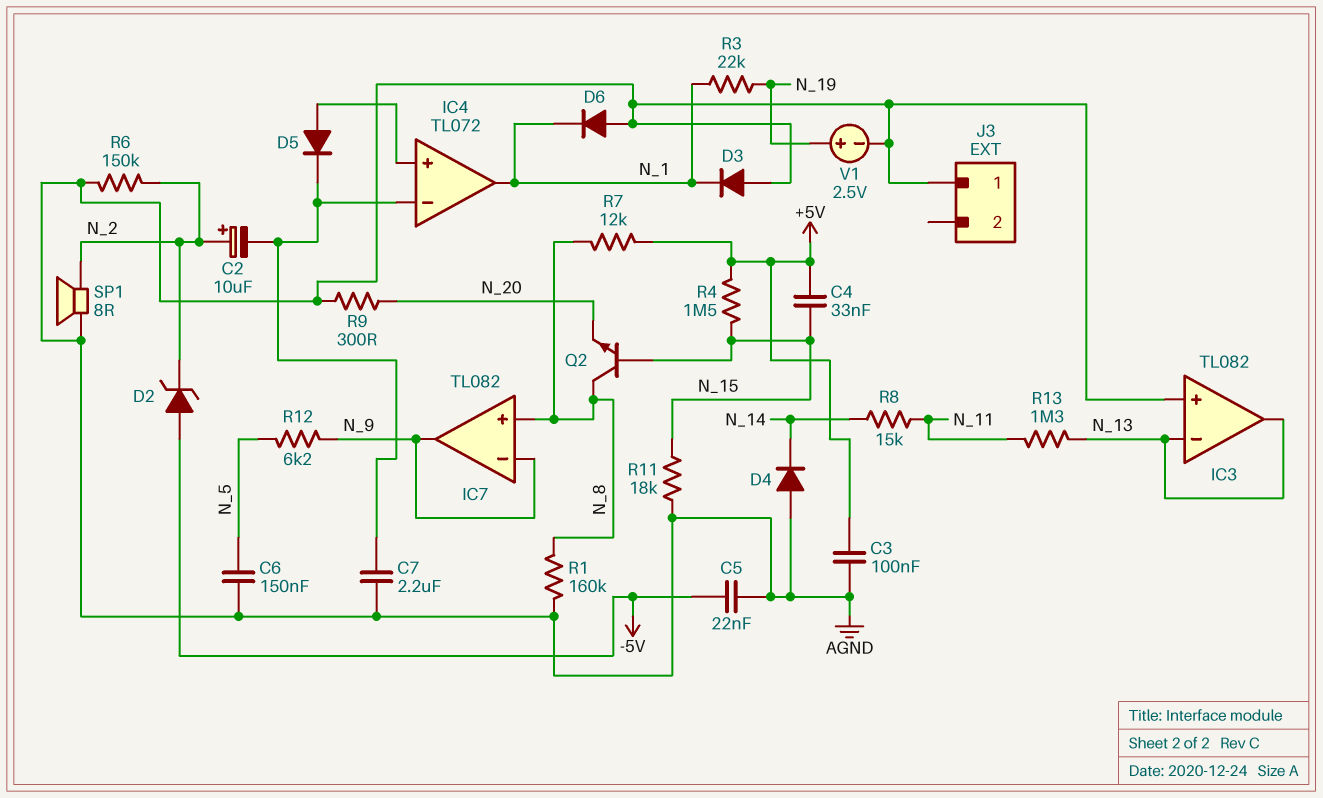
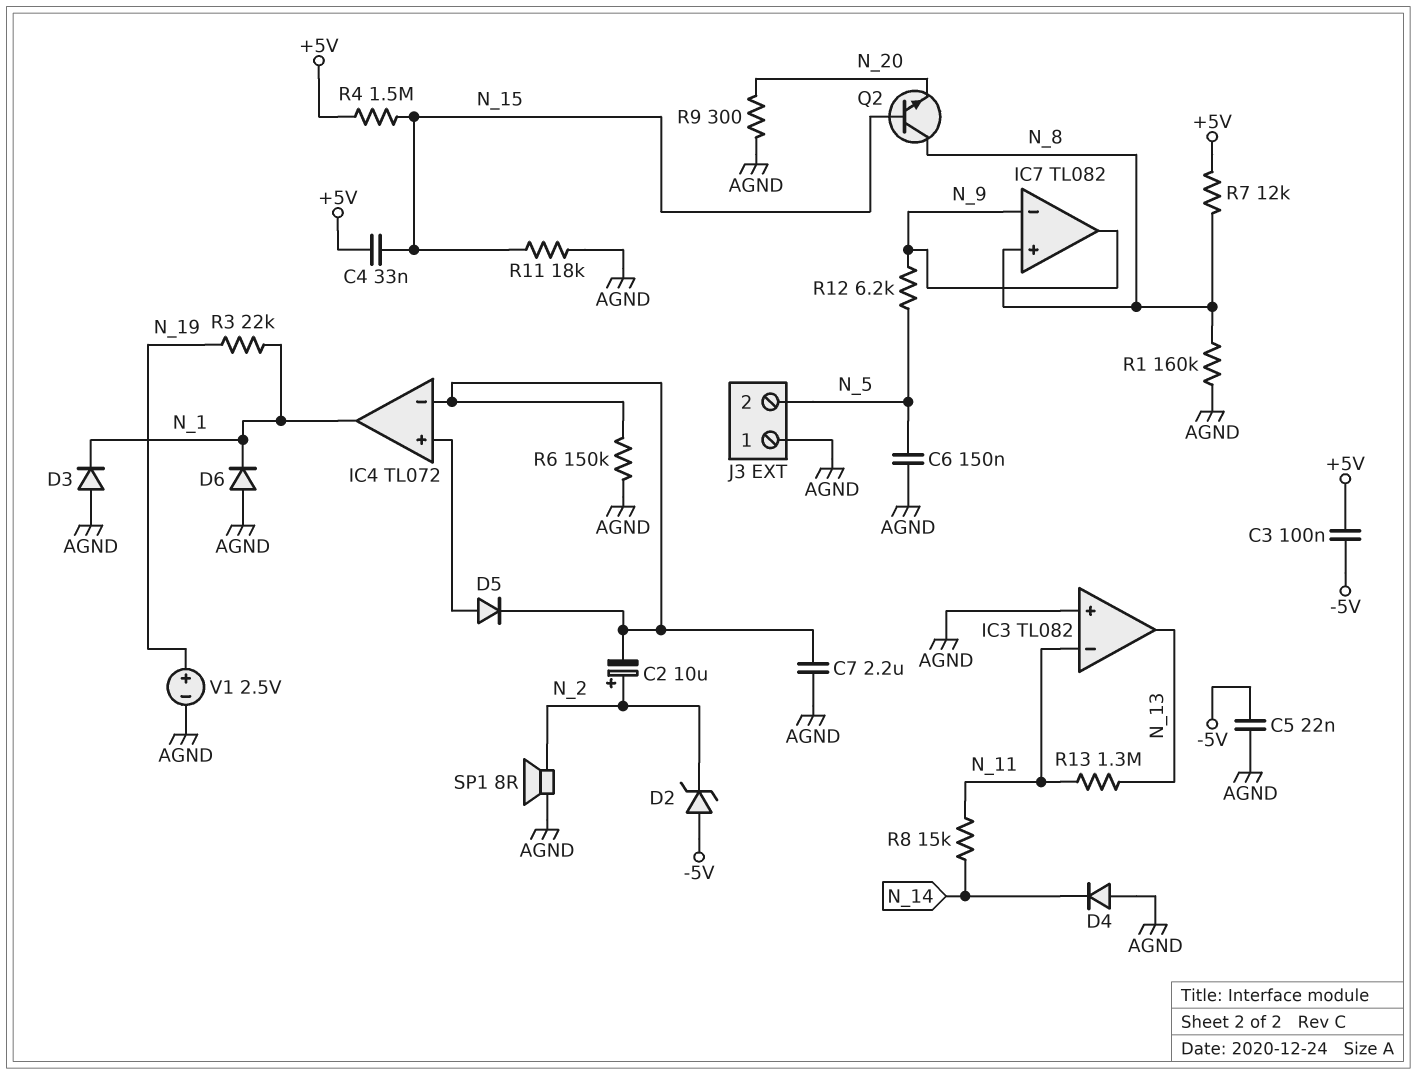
C3: 100nF (+5V, AGND) -> 100nF (+5V, -5V)
IC3 pin in-: N_13 -> N_11
J3 pin 2: none -> N_5
R6: 150k (AGND, N_2) -> 150k (AGND, IC4/in-)

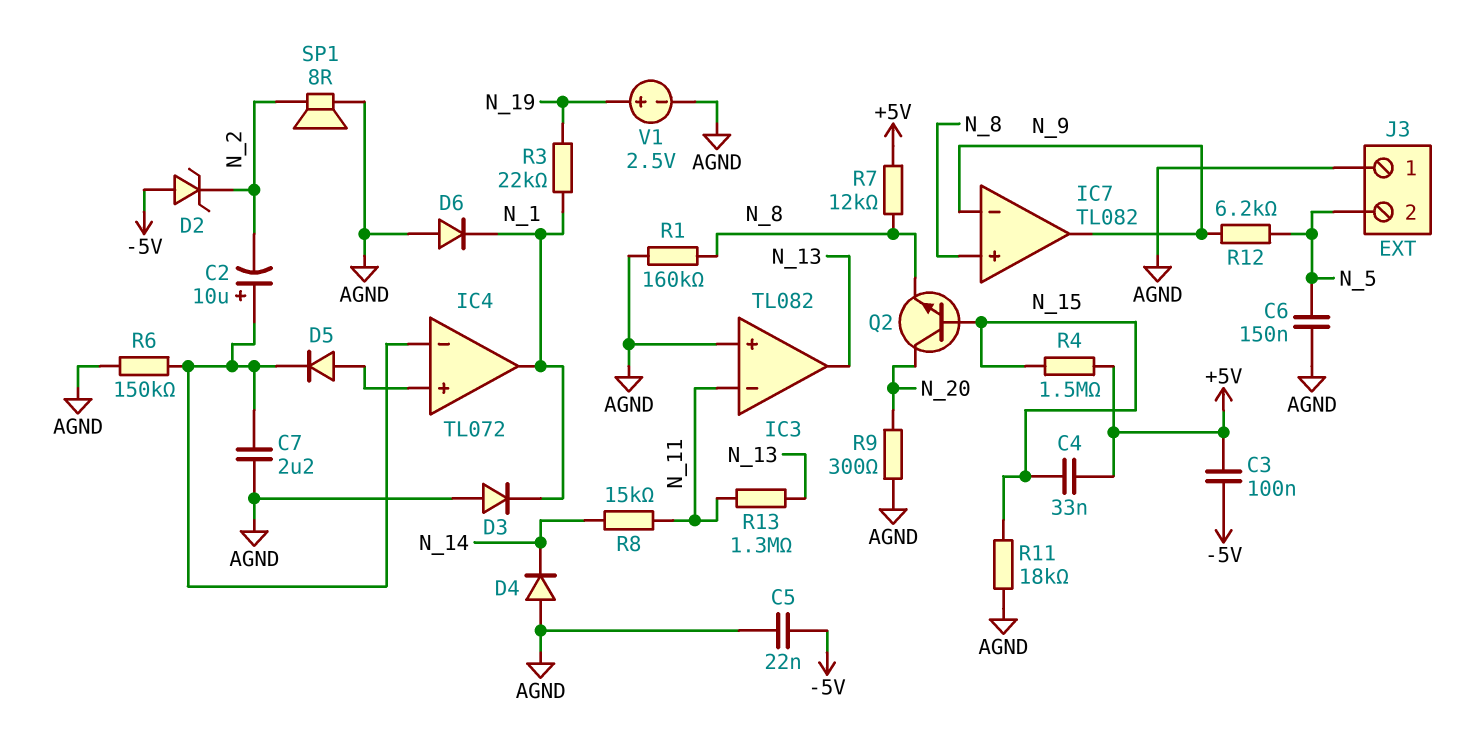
C2: 10uF (plus N_2, minus IC4/in-) -> 10uF (plus IC4/in-, minus N_2)
Q2: NPN (B N_15, C N_8, E N_20) -> NPN (B N_15, C N_20, E N_8)

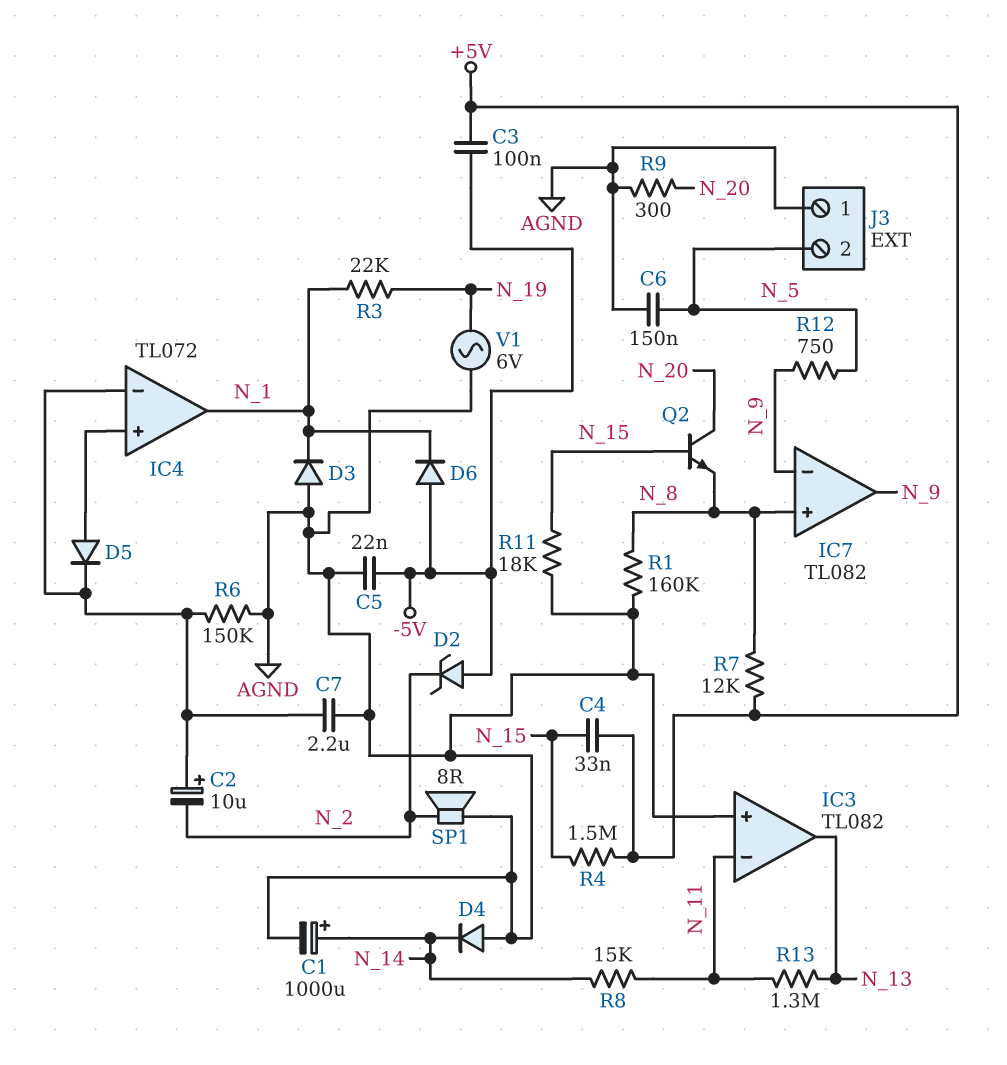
C1: none -> 1000uF (plus N_14, minus AGND)
D6: diode (A AGND, K N_1) -> diode (A -5V, K N_1)
R12: 6.2k (N_5, N_9) -> 750 (N_5, N_9)
V1: 2.5V (plus N_19, minus AGND) -> AC 6V (AGND, N_19)

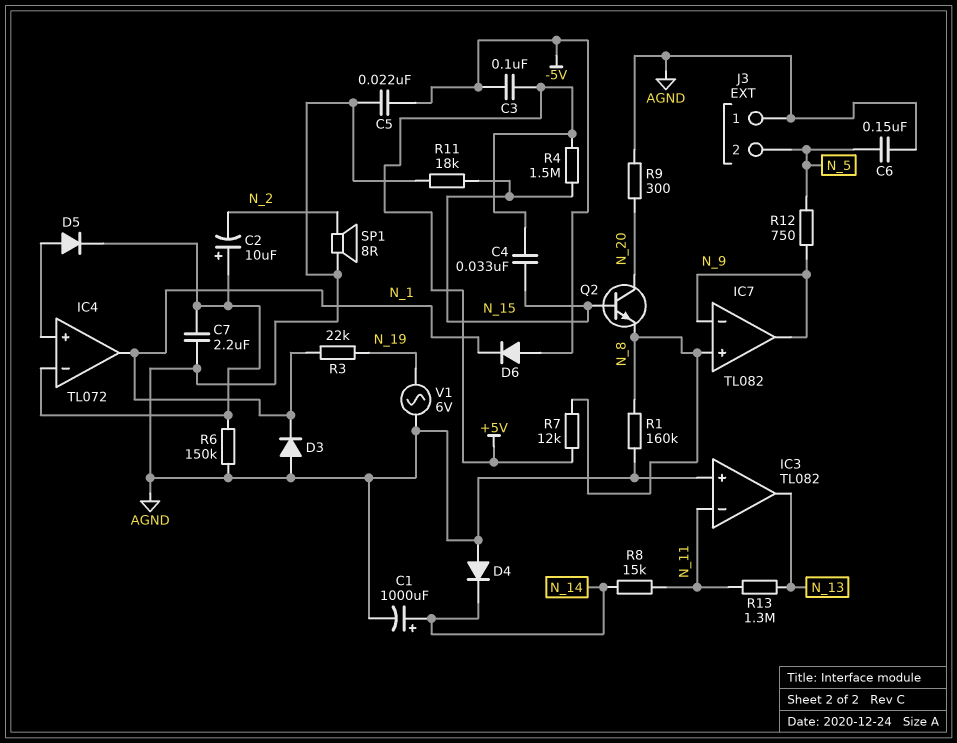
D2: zener (A -5V, K N_2) -> none

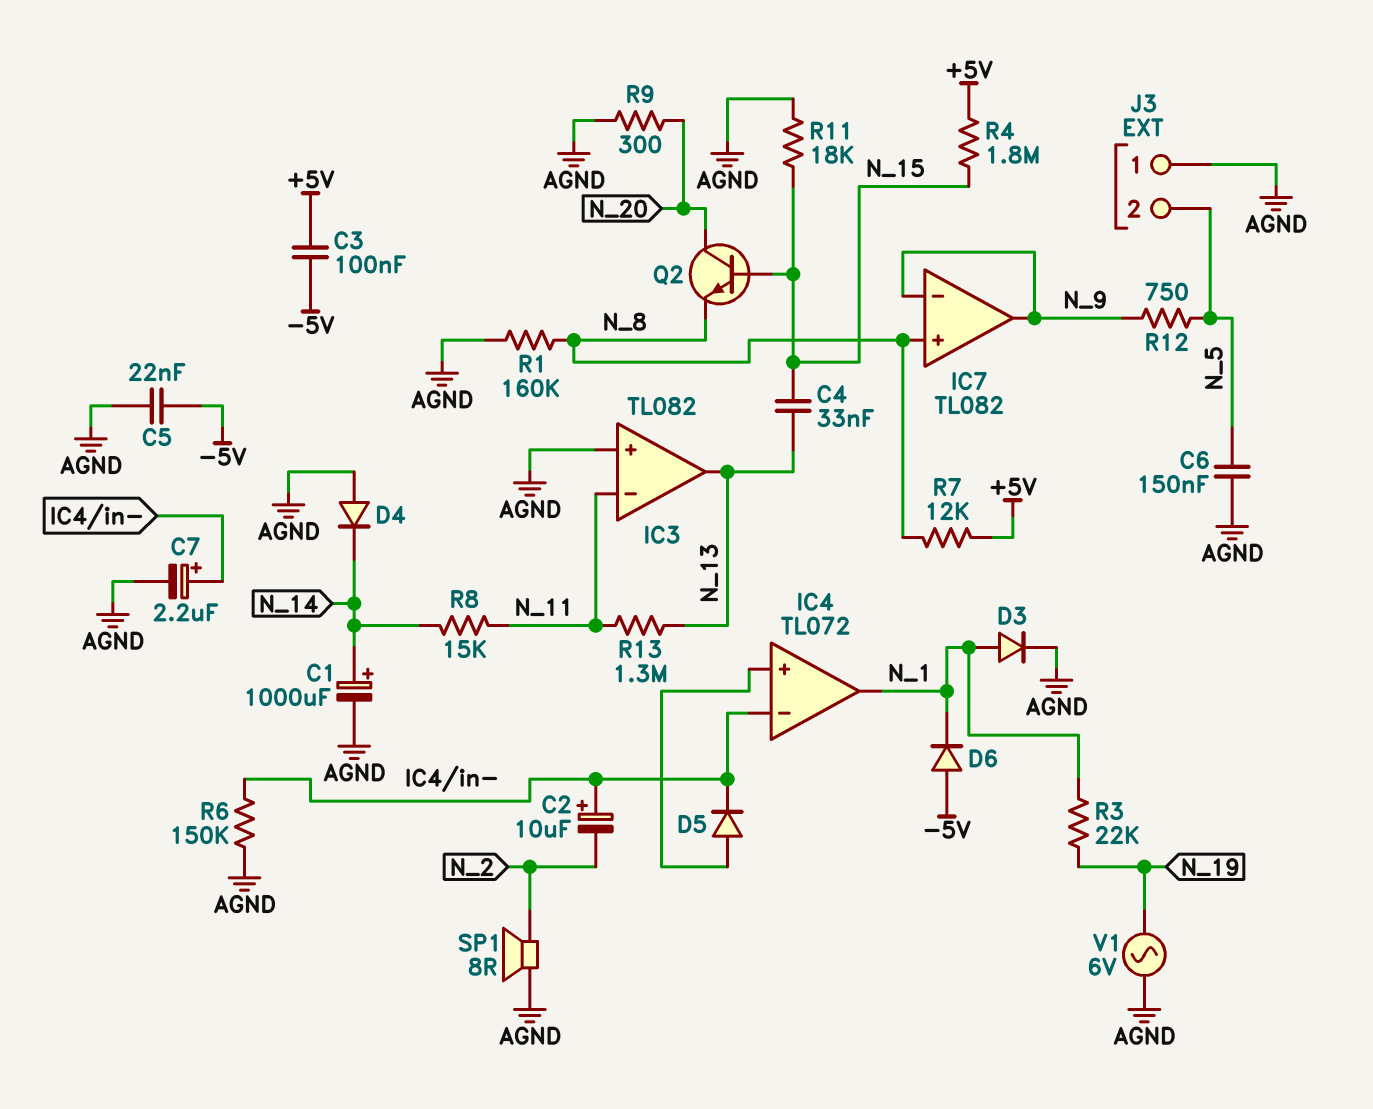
C4: 33nF (+5V, N_15) -> 33nF (N_13, N_15)
C7: 2.2uF (AGND, IC4/in-) -> 2.2uF (plus IC4/in-, minus AGND)
D3: diode (A AGND, K N_1) -> diode (A N_1, K AGND)
R4: 1.5M (+5V, N_15) -> 1.8M (+5V, N_15)

